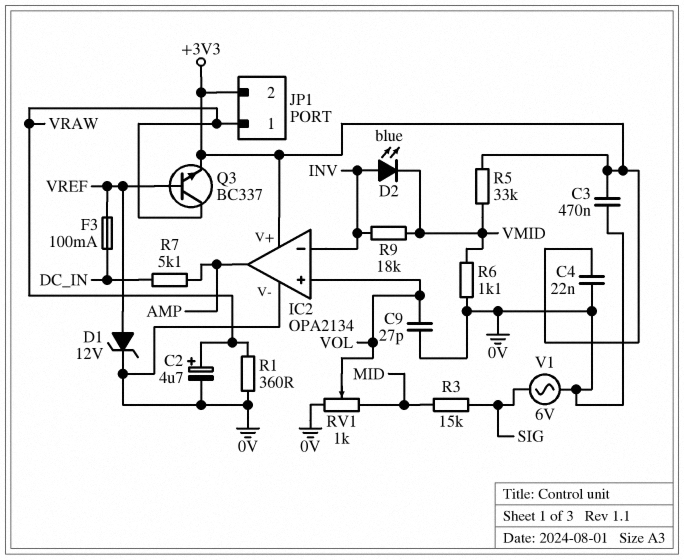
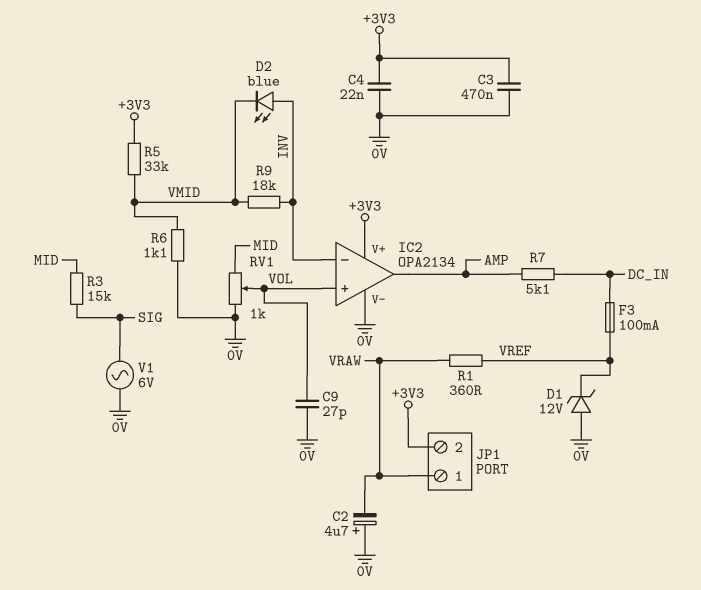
C2: 4.7uF (plus VRAW, minus 0V) -> 4.7uF (plus 0V, minus VRAW)
D1: zener 12V (A VREF, K 0V) -> zener 12V (A 0V, K VREF)
Q3: NPN BC337 (B VREF, C VRAW, E +3V3) -> none
R1: 360 (0V, VRAW) -> 360 (VRAW, VREF)

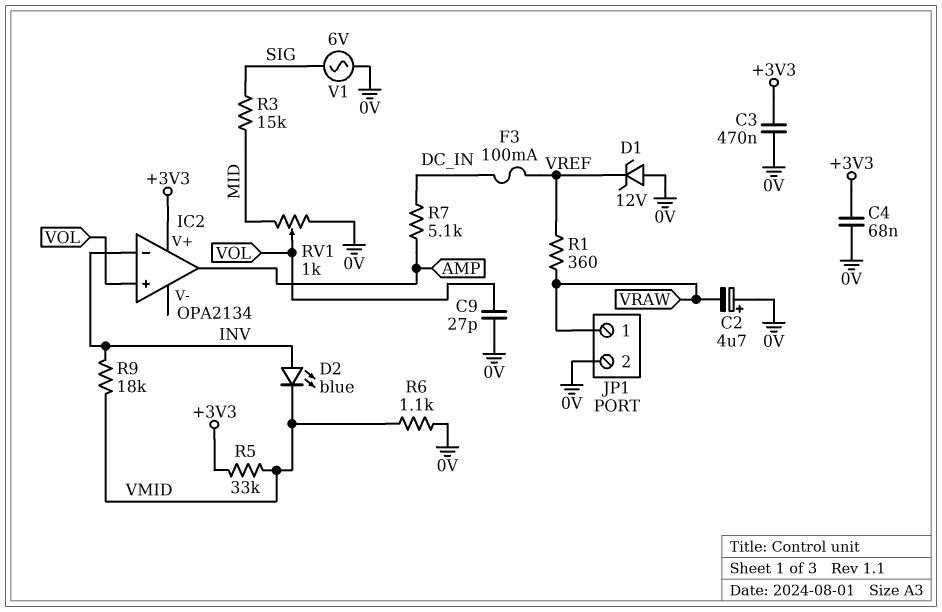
C4: 22nF (+3V3, 0V) -> 68nF (+3V3, 0V)
IC2 pin V-: 0V -> none
JP1 pin 2: +3V3 -> 0V

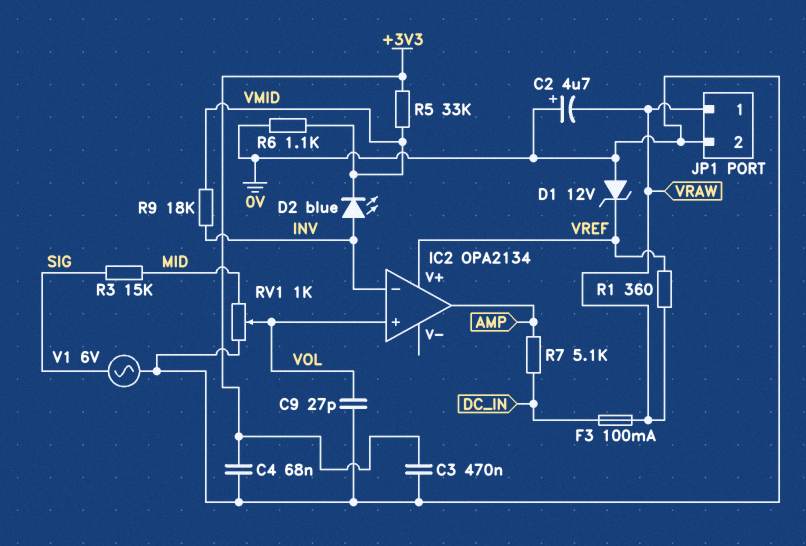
F3: 100mA (DC_IN, VREF) -> 100mA (DC_IN, VRAW)
IC2 pin V+: +3V3 -> VREF

